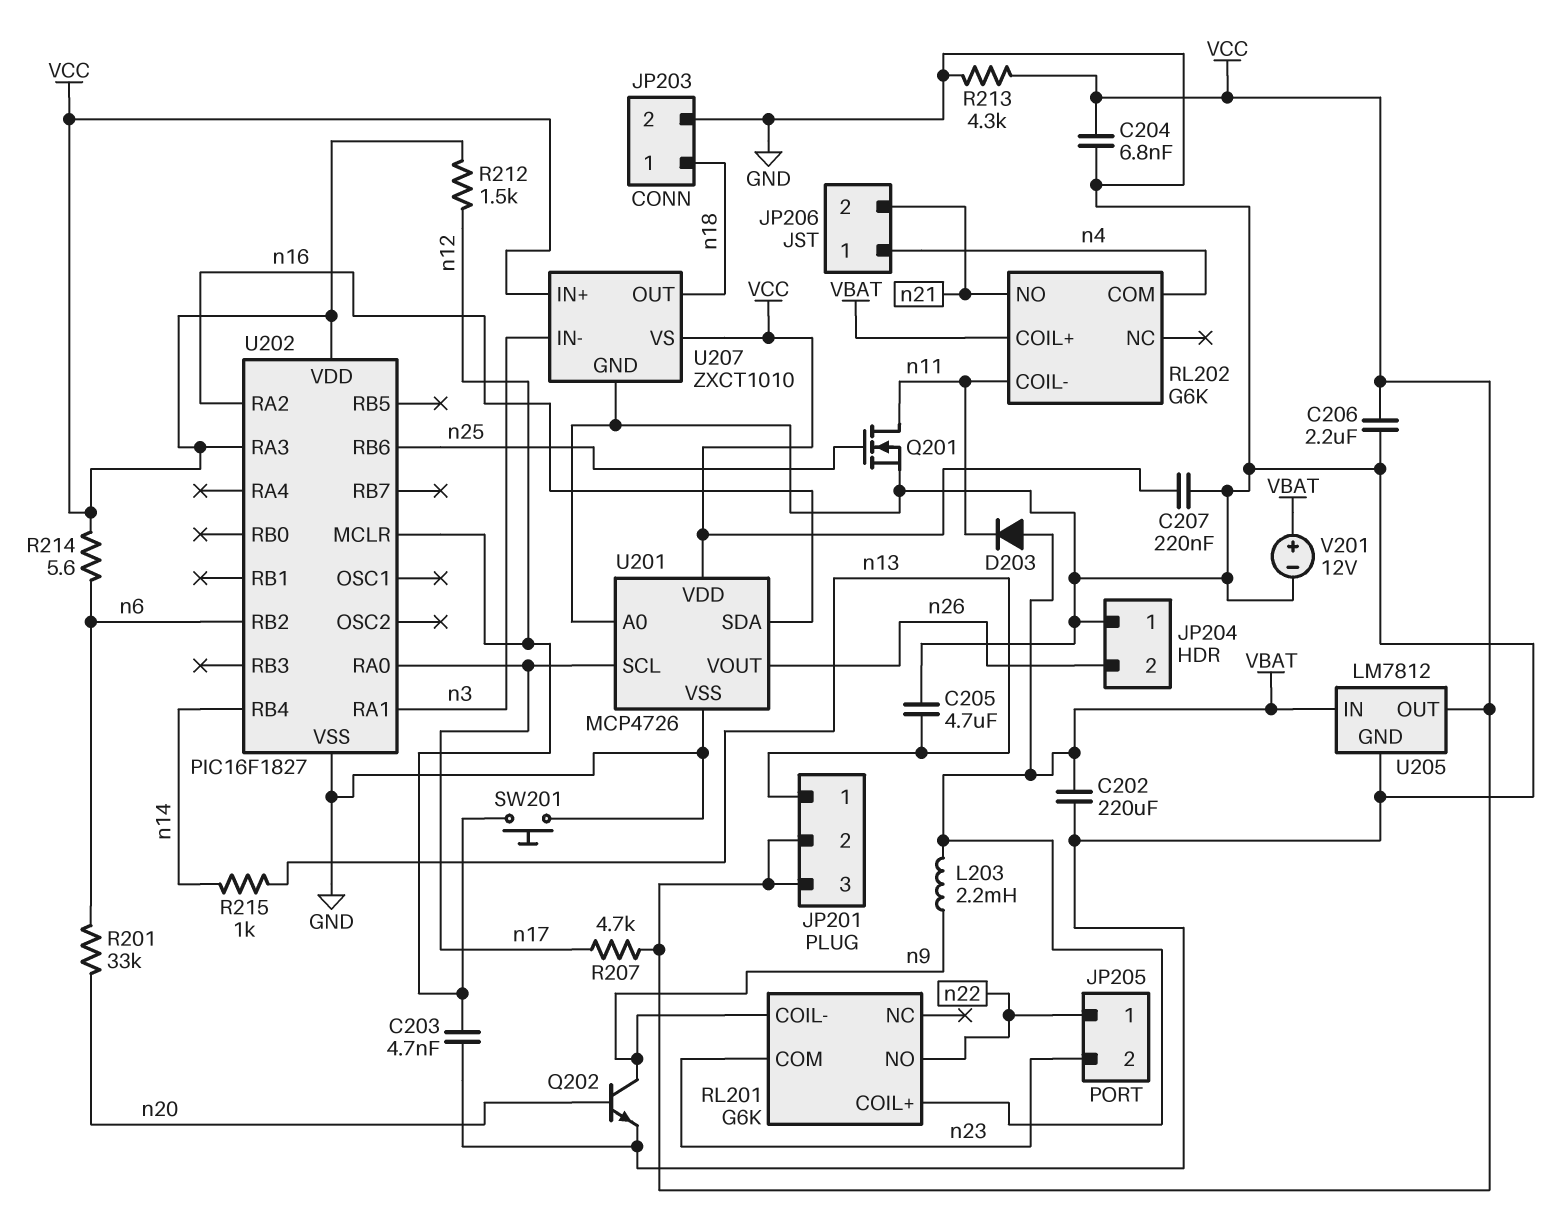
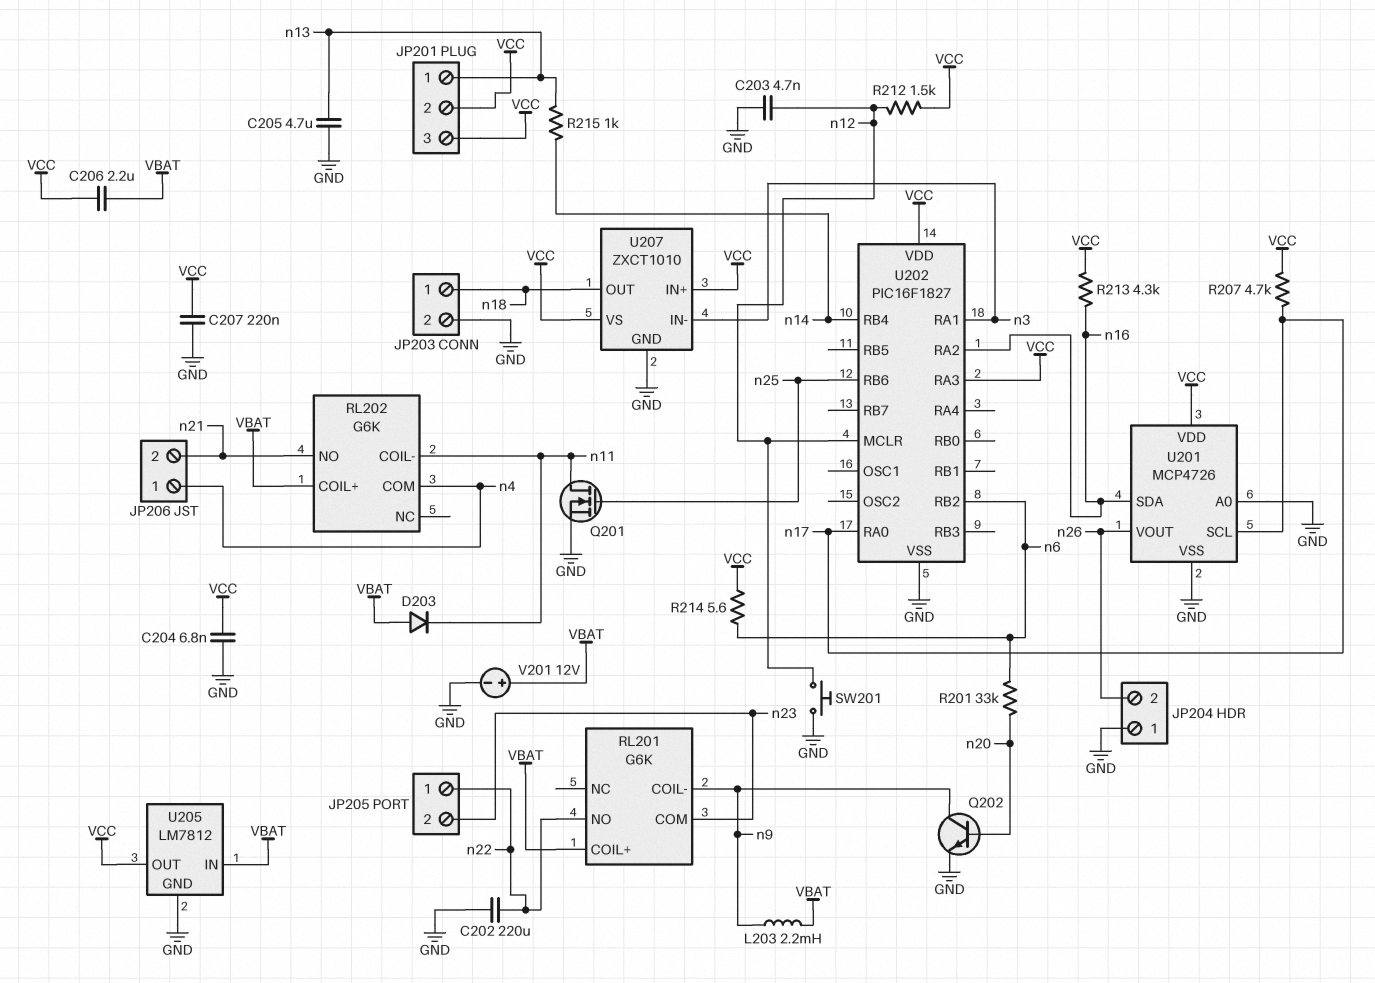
C202: 220uF (GND, VBAT) -> 220uF (GND, n22)
C206: 2.2uF (GND, VCC) -> 2.2uF (VBAT, VCC)
R213: 4.3k (GND, VCC) -> 4.3k (VCC, n16)

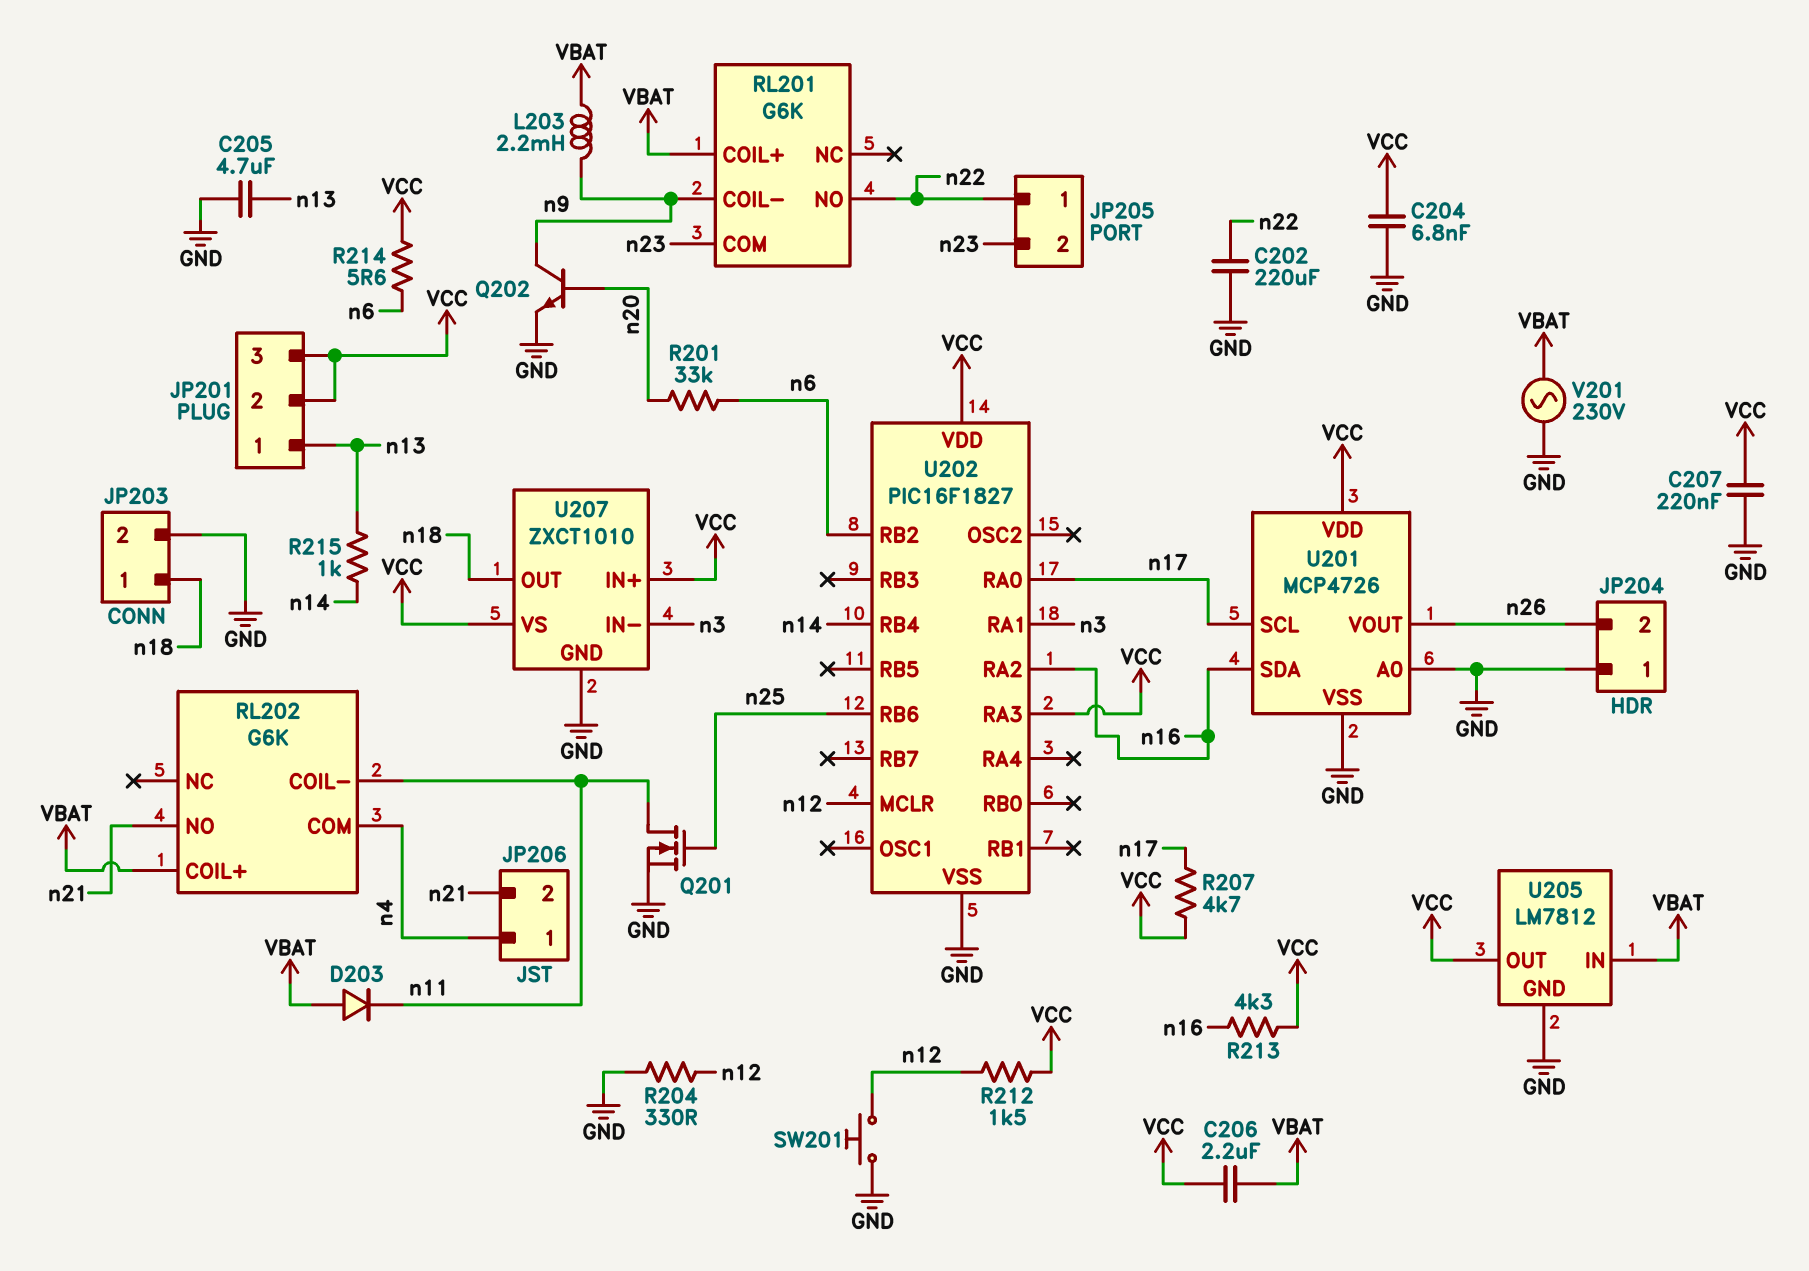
C203: 4.7nF (GND, n12) -> none
R204: none -> 330 (GND, n12)
V201: 12V (plus VBAT, minus GND) -> AC 230V (GND, VBAT)

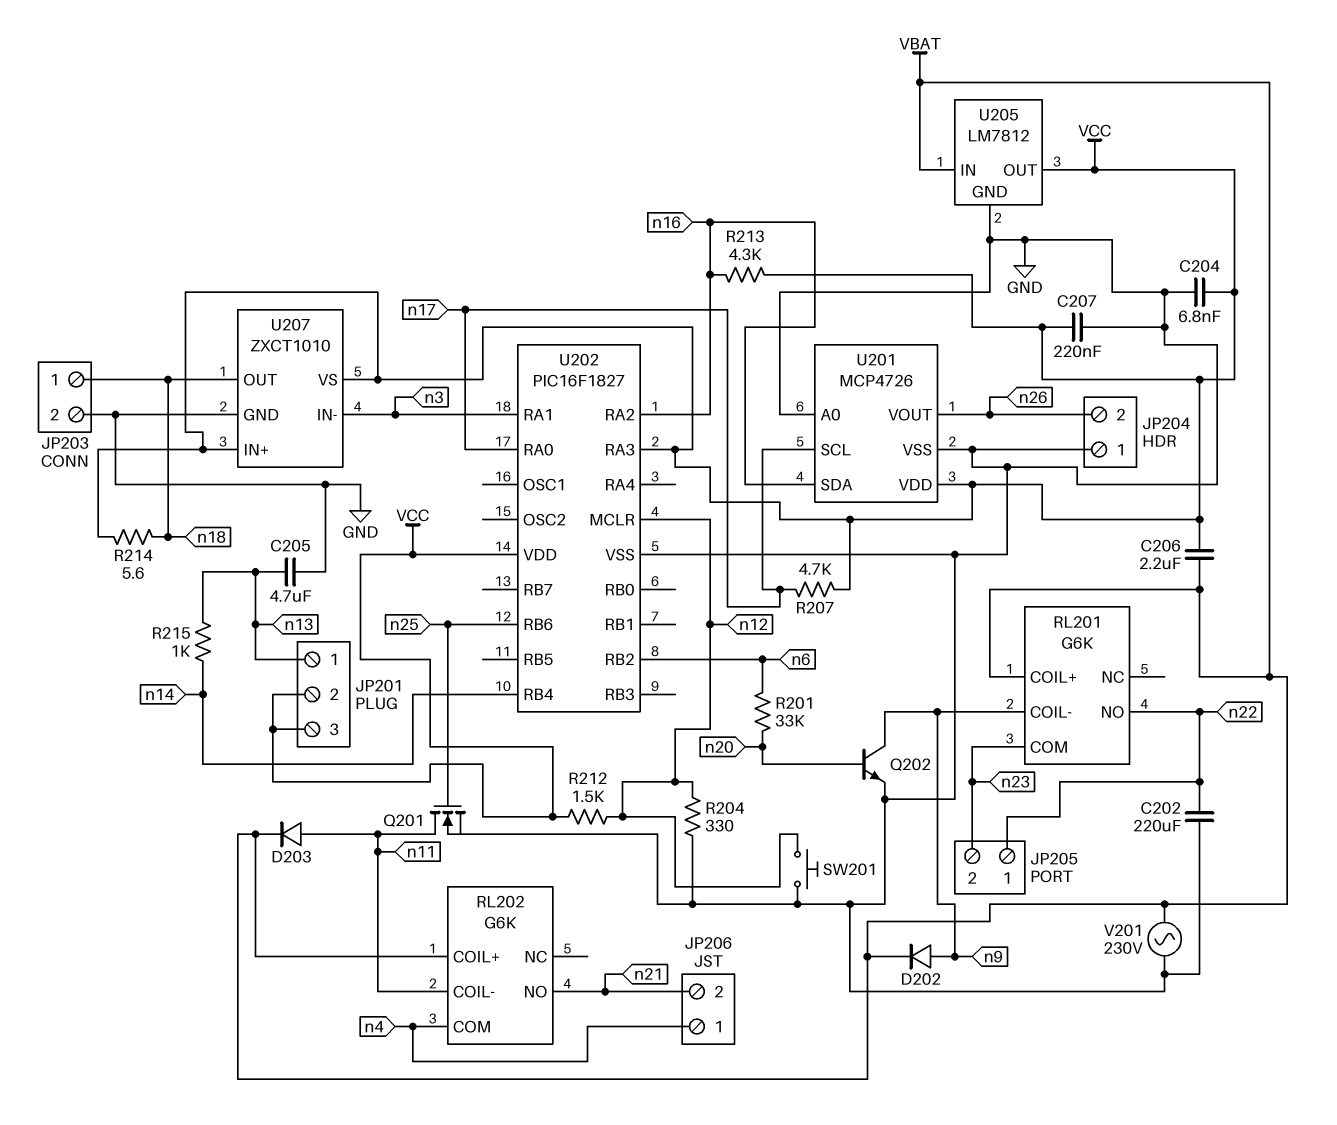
D202: none -> diode (A n9, K VBAT)
D203: diode (A VBAT, K n11) -> diode (A n11, K VBAT)
L203: 2.2mH (VBAT, n9) -> none
R214: 5.6 (VCC, n6) -> 5.6 (VCC, n18)

